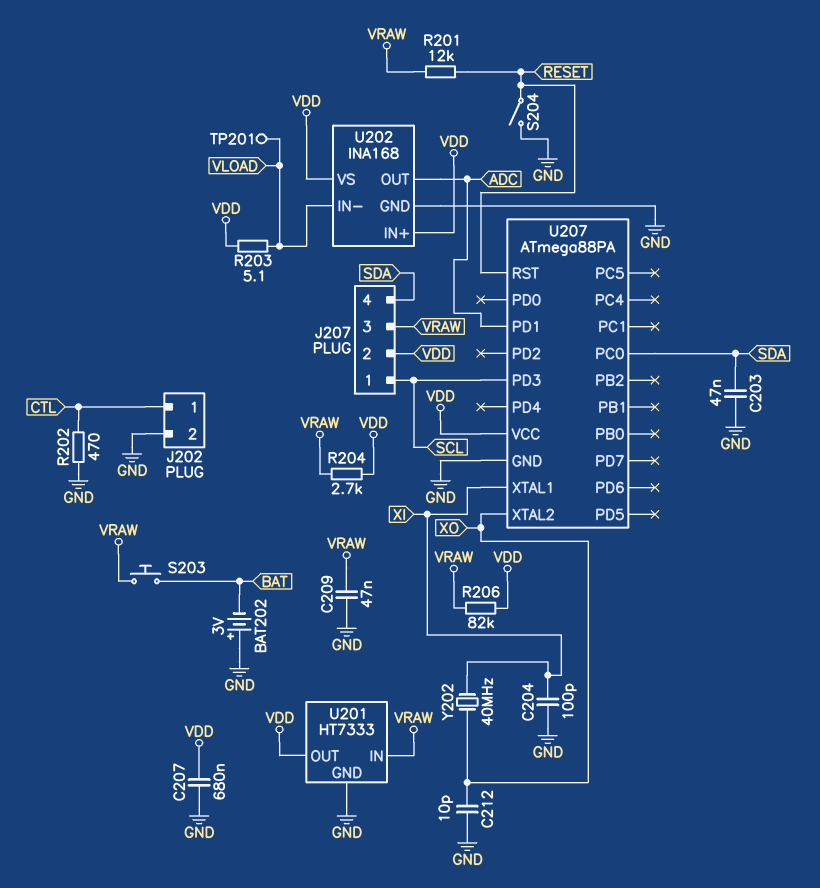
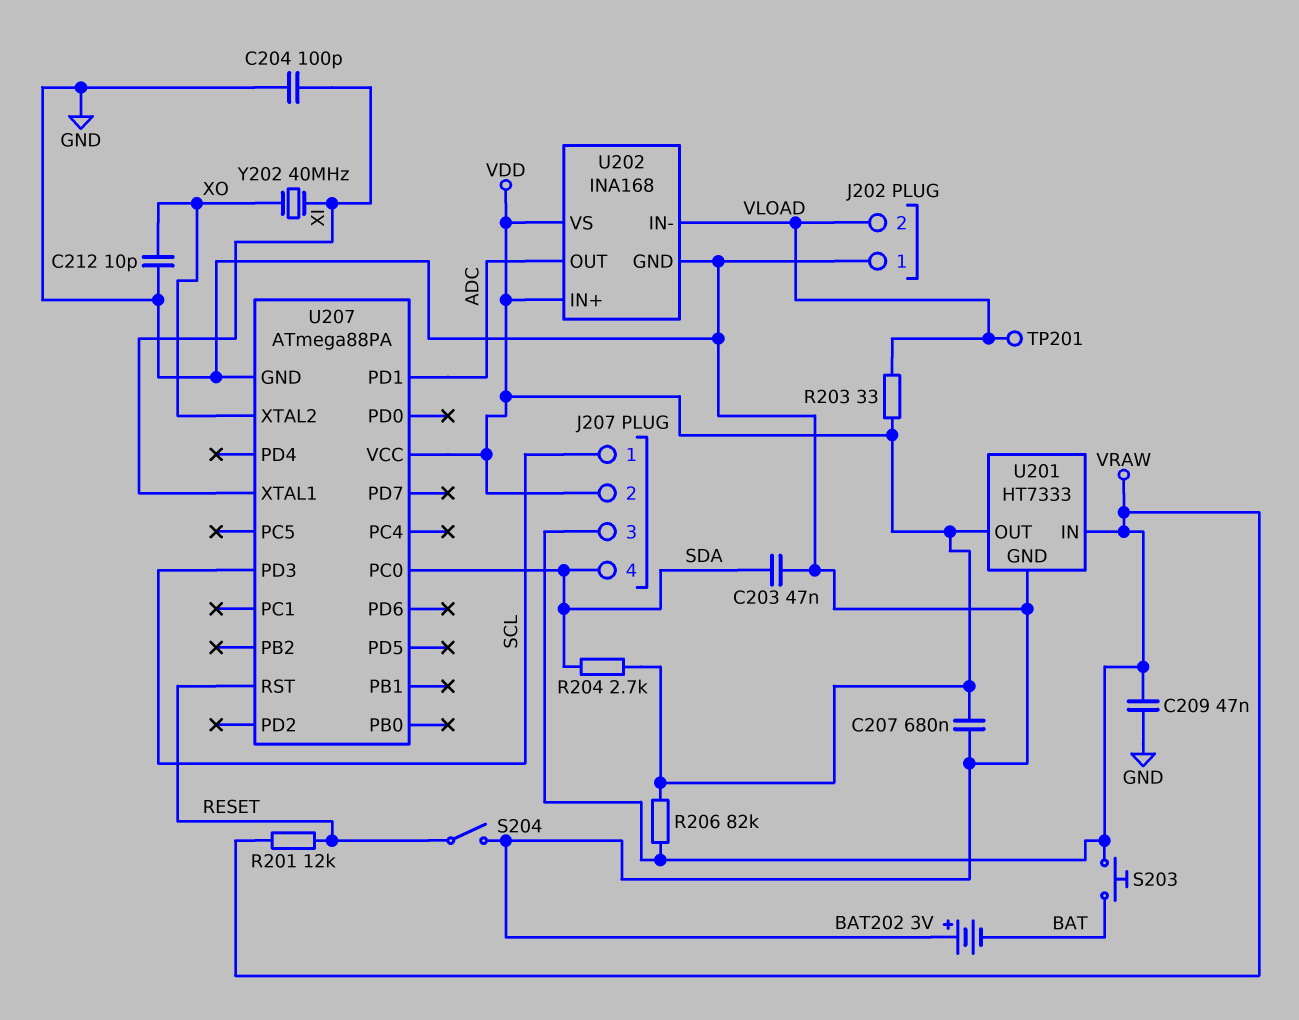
J202 pin 1: CTL -> GND
J202 pin 2: GND -> VLOAD
R202: 470 (CTL, GND) -> none
R203: 5.1 (VDD, VLOAD) -> 33 (VDD, VLOAD)
R204: 2.7k (VDD, VRAW) -> 2.7k (SDA, VDD)

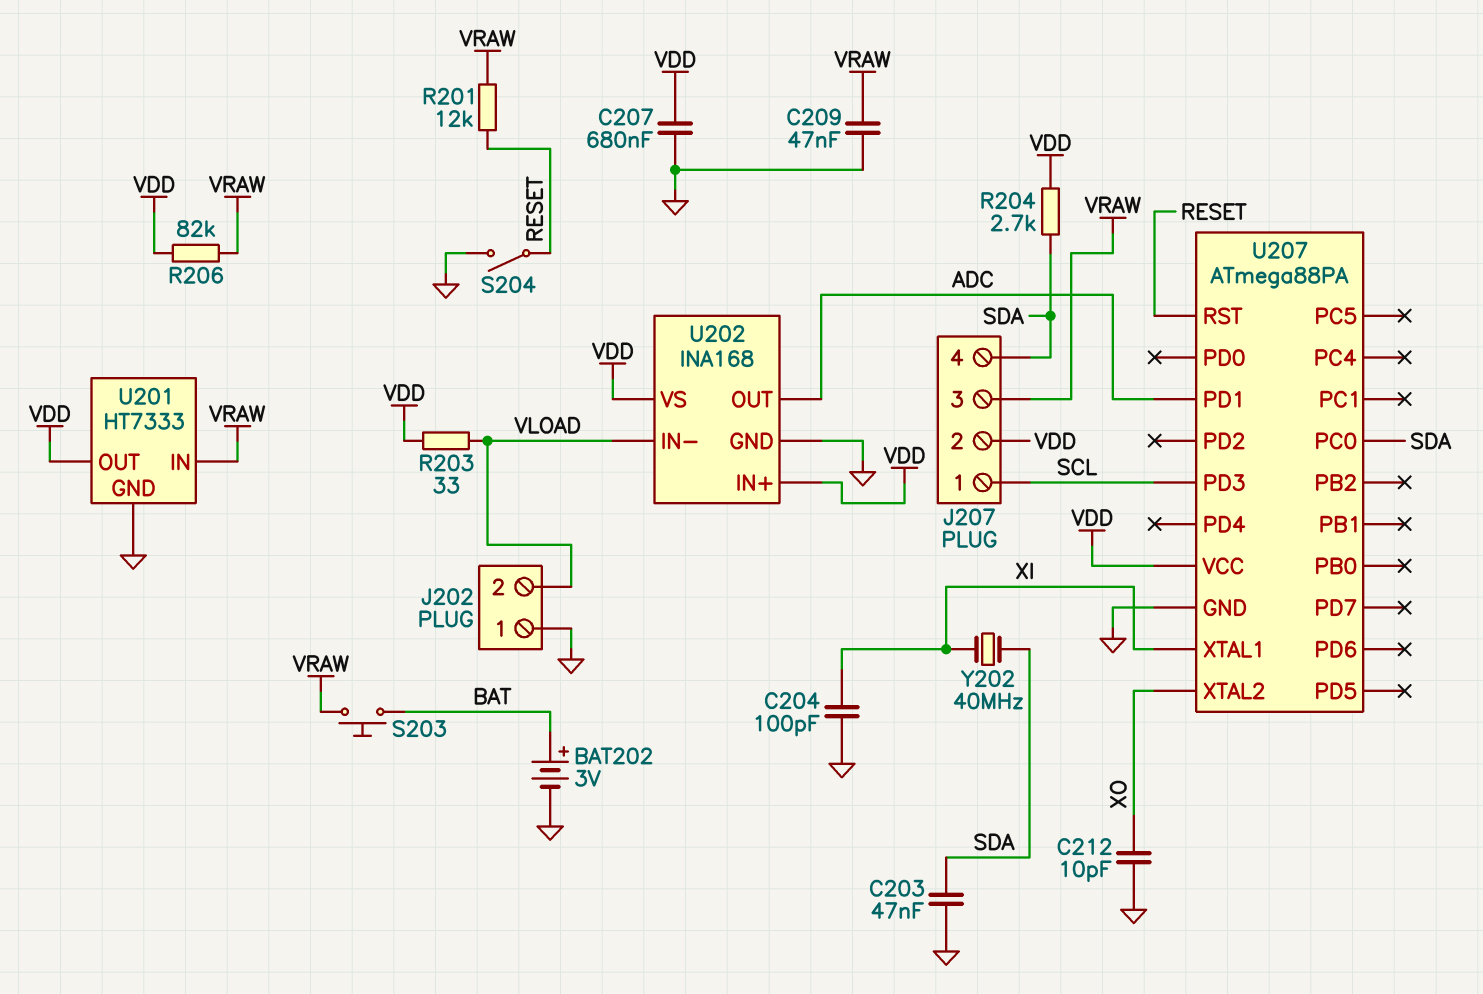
BAT202: 3V (plus GND, minus BAT) -> 3V (plus BAT, minus GND)
TP201: test point (VLOAD) -> none
Y202: 40MHz (XI, XO) -> 40MHz (SDA, XI)

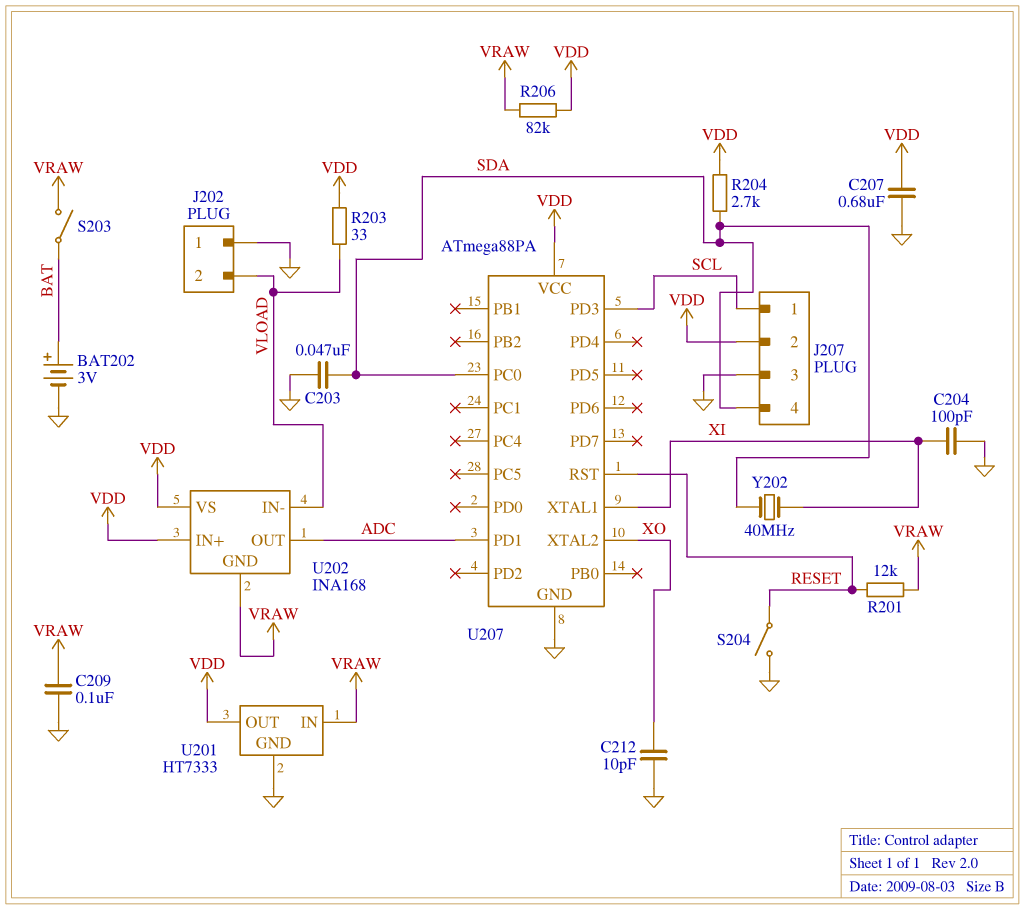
C209: 47nF (GND, VRAW) -> 100nF (GND, VRAW)
J207 pin 3: VRAW -> GND
S203: button (BAT, VRAW) -> switch (BAT, VRAW)
U202 pin GND: GND -> VRAW

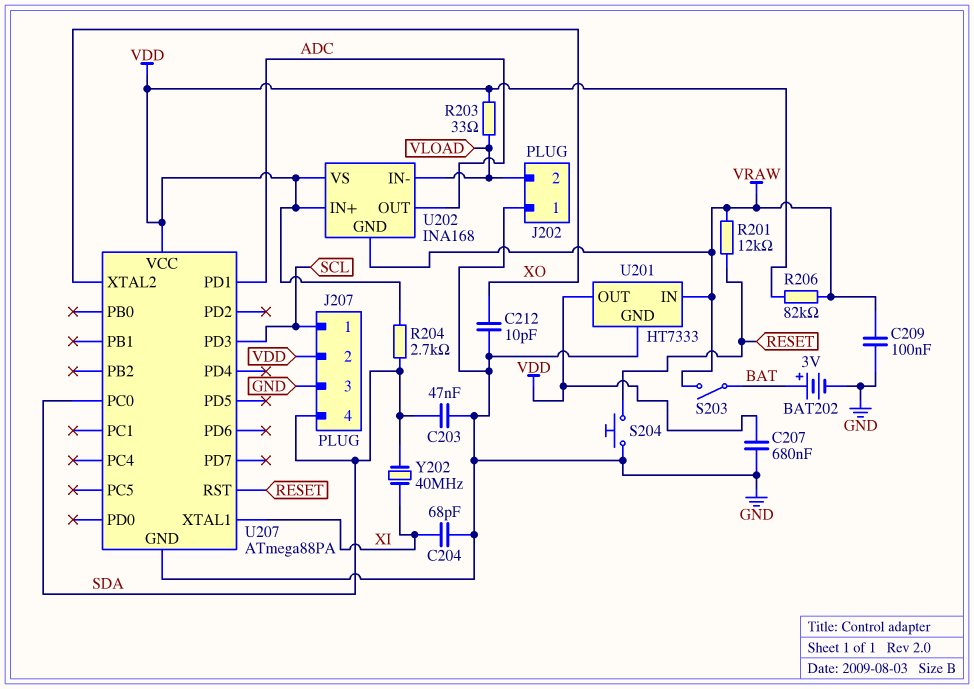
C204: 100pF (GND, XI) -> 68pF (GND, XI)
S204: switch (GND, RESET) -> button (GND, RESET)

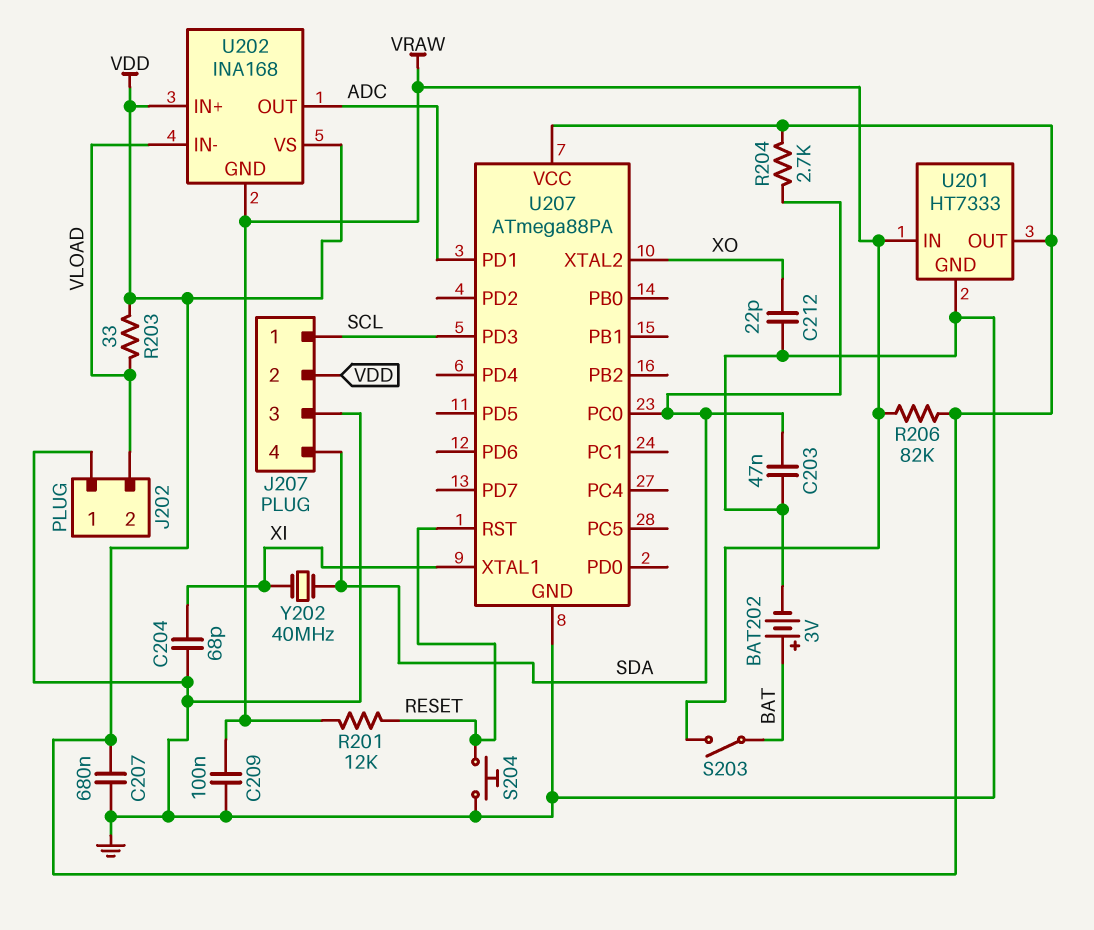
C212: 10pF (GND, XO) -> 22pF (GND, XO)

